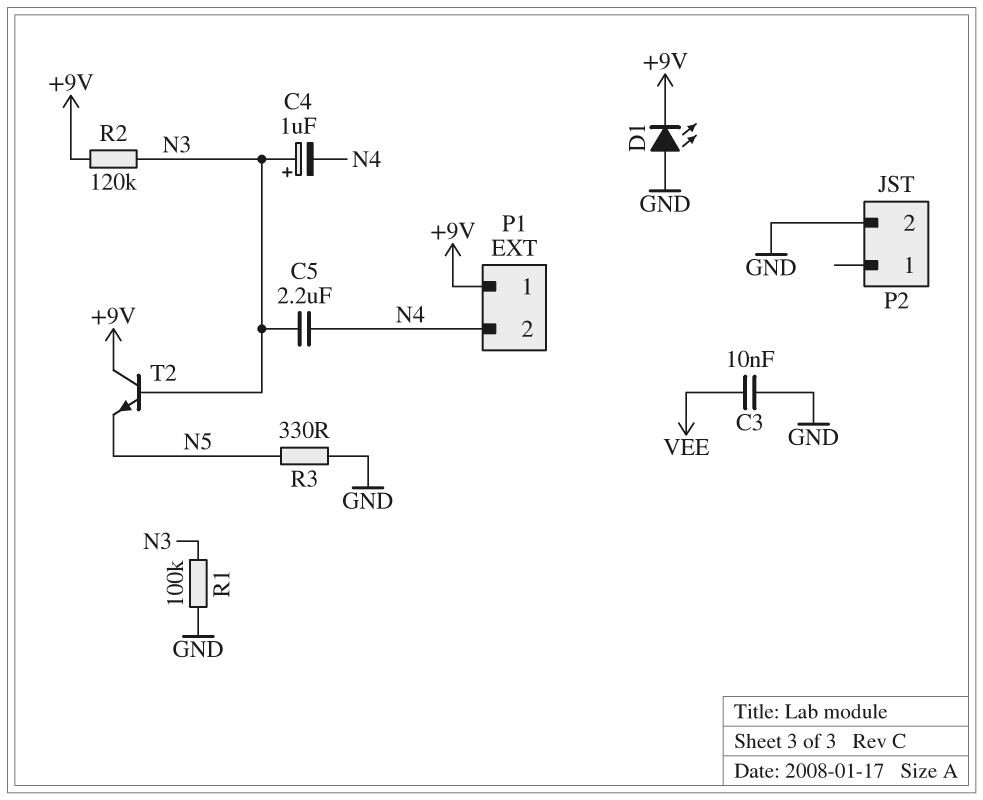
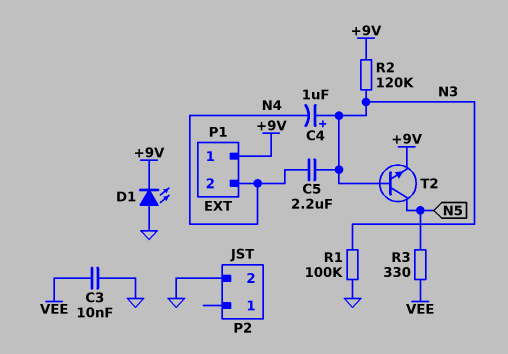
R3: 330 (GND, N5) -> 330 (N5, VEE)
T2: NPN (B N3, C +9V, E N5) -> NPN (B N3, C N5, E +9V)

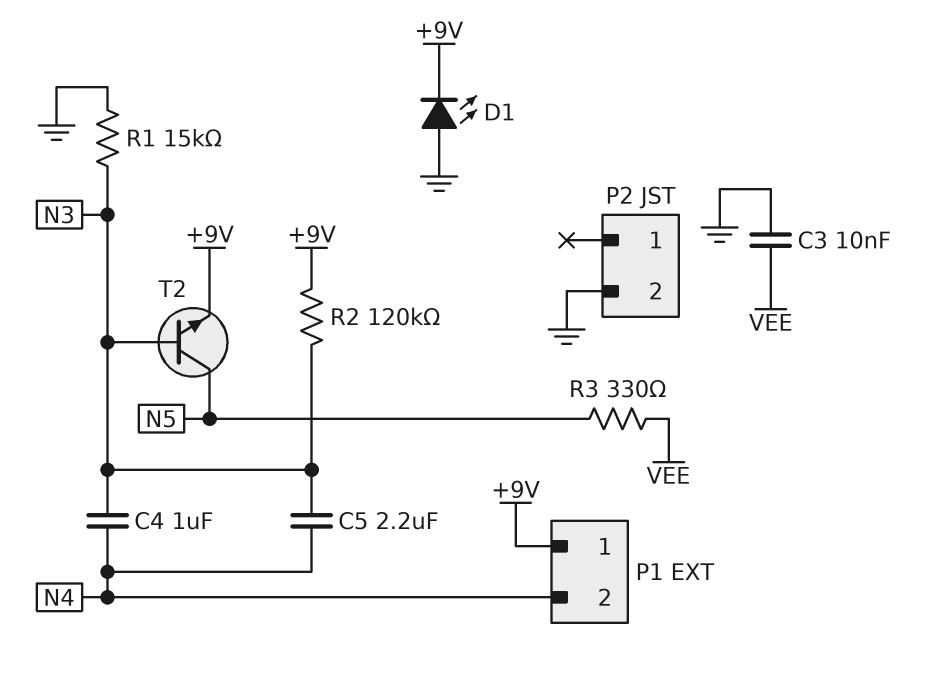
C4: 1uF (plus N3, minus N4) -> 1uF (N3, N4)
R1: 100k (GND, N3) -> 15k (GND, N3)

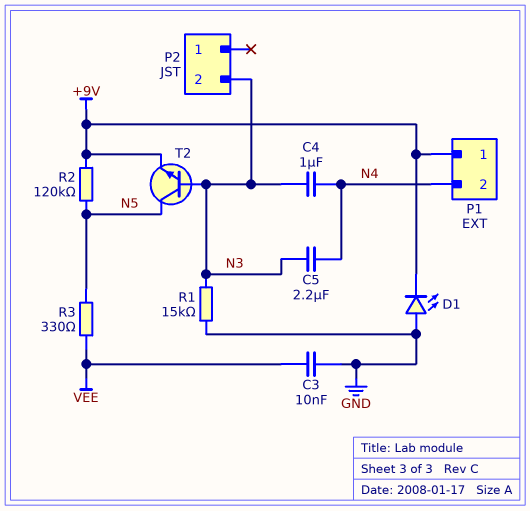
P2 pin 2: GND -> N3
R2: 120k (+9V, N3) -> 120k (+9V, N5)

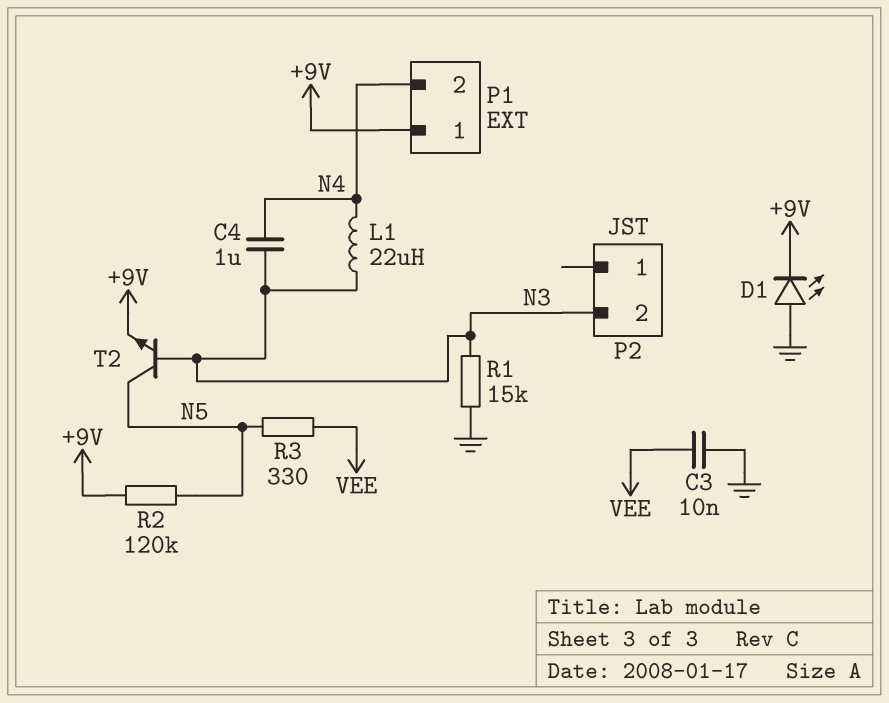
C5: 2.2uF (N3, N4) -> none
L1: none -> 22uH (N3, N4)

